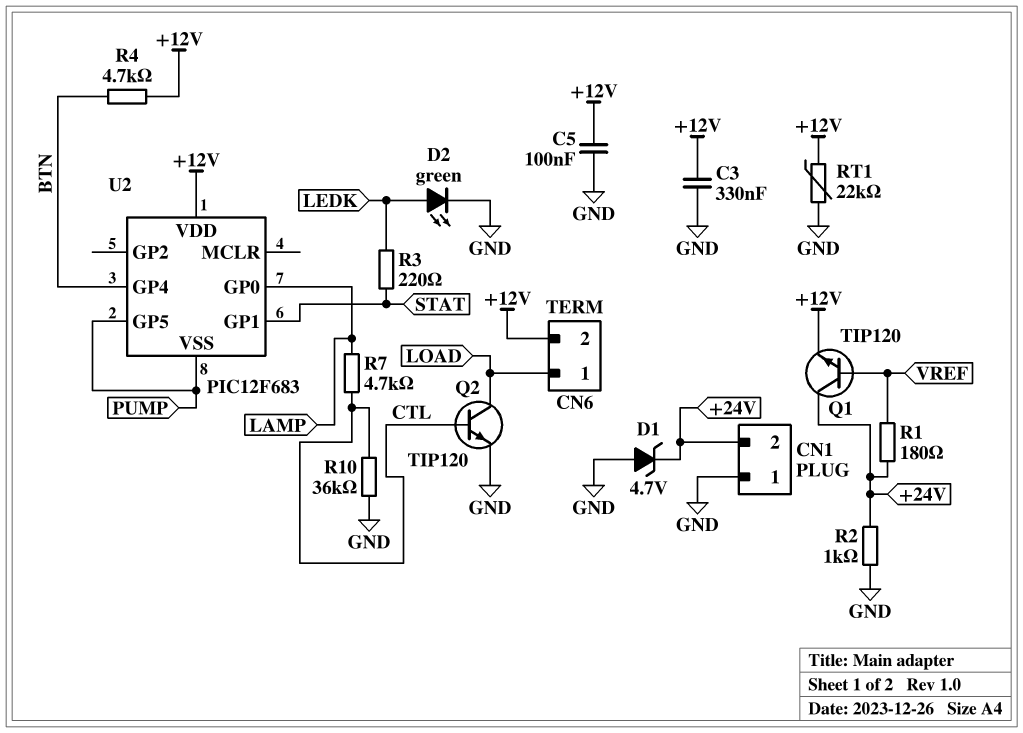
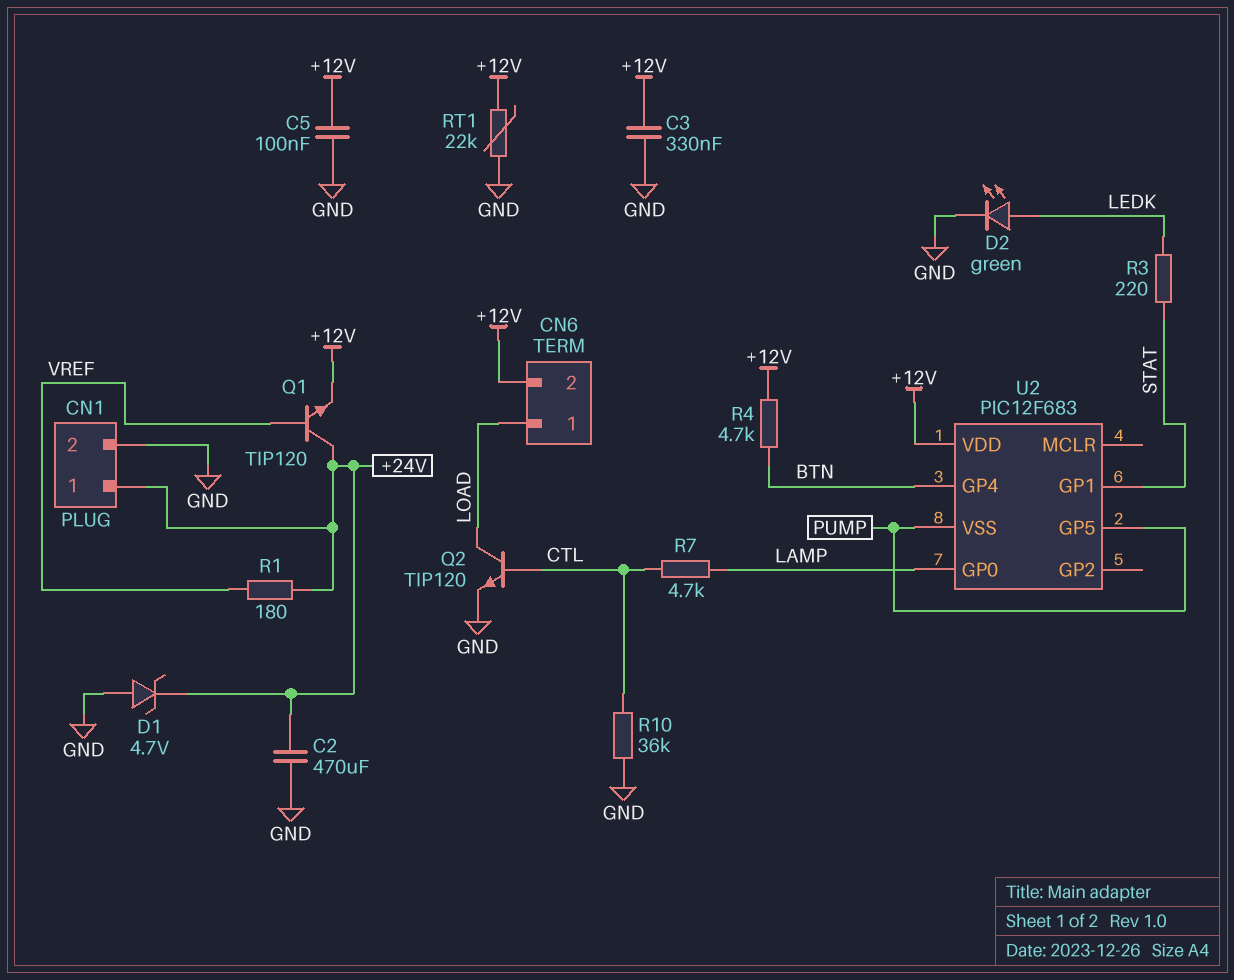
C2: none -> 470uF (+24V, GND)
CN1 pin 1: GND -> +24V
CN1 pin 2: +24V -> GND
R2: 1k (+24V, GND) -> none

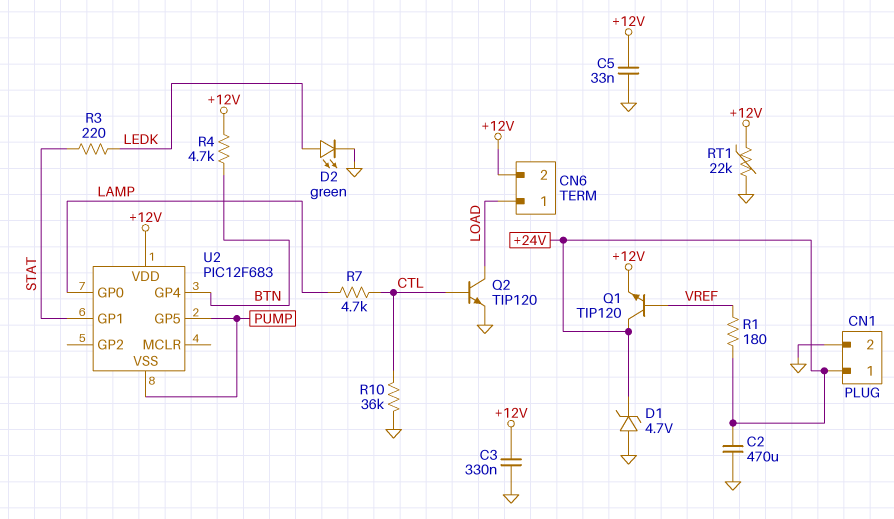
C5: 100nF (+12V, GND) -> 33nF (+12V, GND)

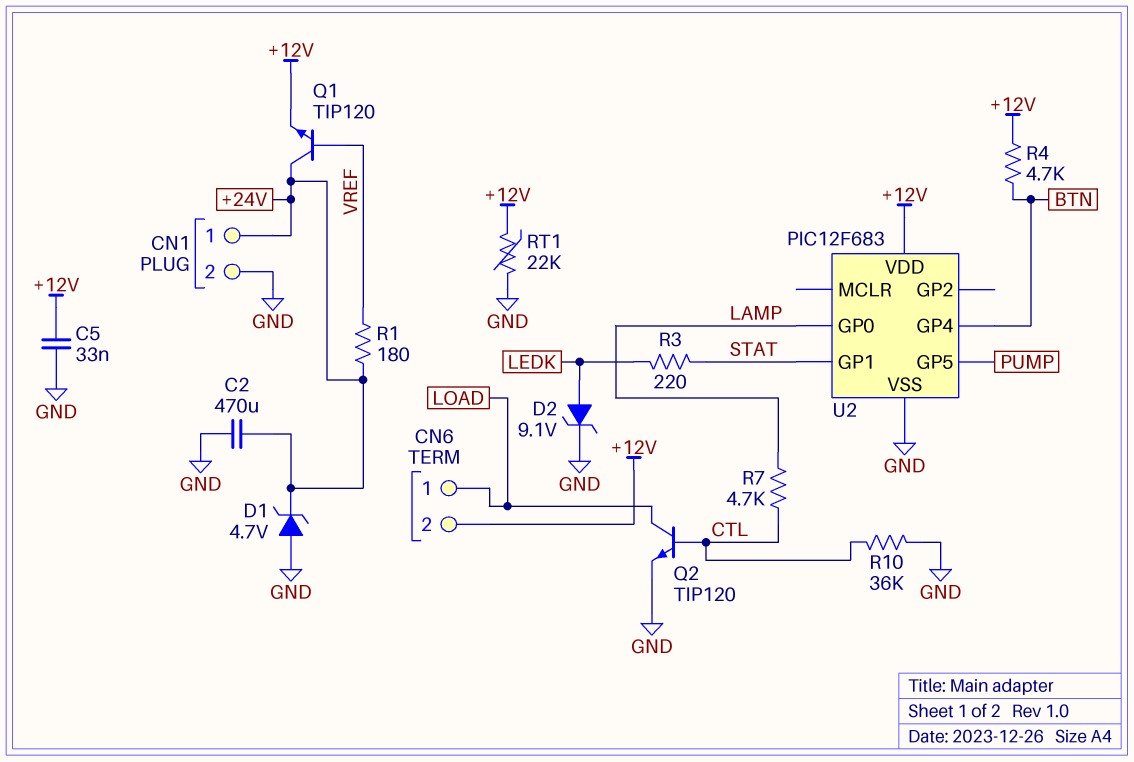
C3: 330nF (+12V, GND) -> none
D2: LED green (A LEDK, K GND) -> zener 9.1V (A LEDK, K GND)
U2 pin VSS: PUMP -> GND

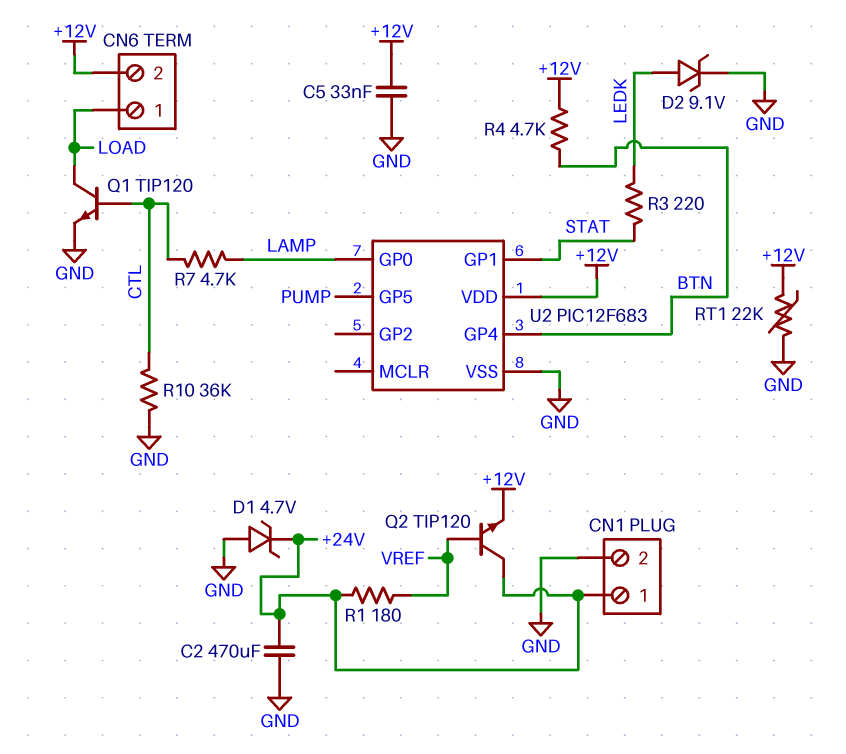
Q1: NPN TIP120 (B VREF, C +24V, E +12V) -> NPN TIP120 (B CTL, C LOAD, E GND)
Q2: NPN TIP120 (B CTL, C LOAD, E GND) -> NPN TIP120 (B VREF, C +24V, E +12V)

